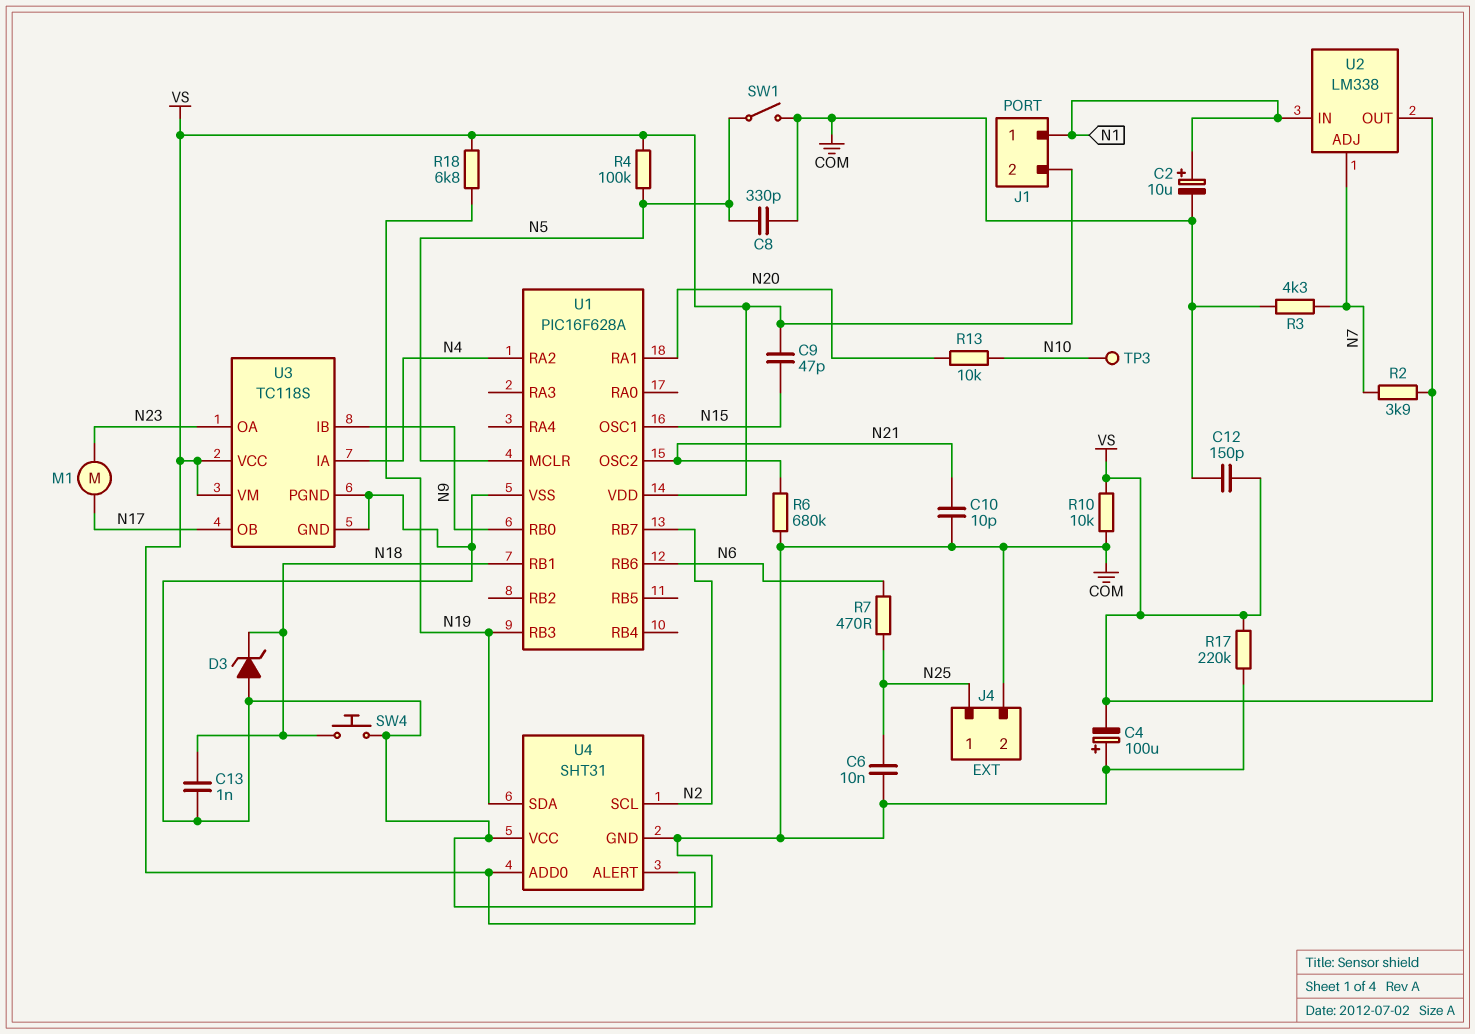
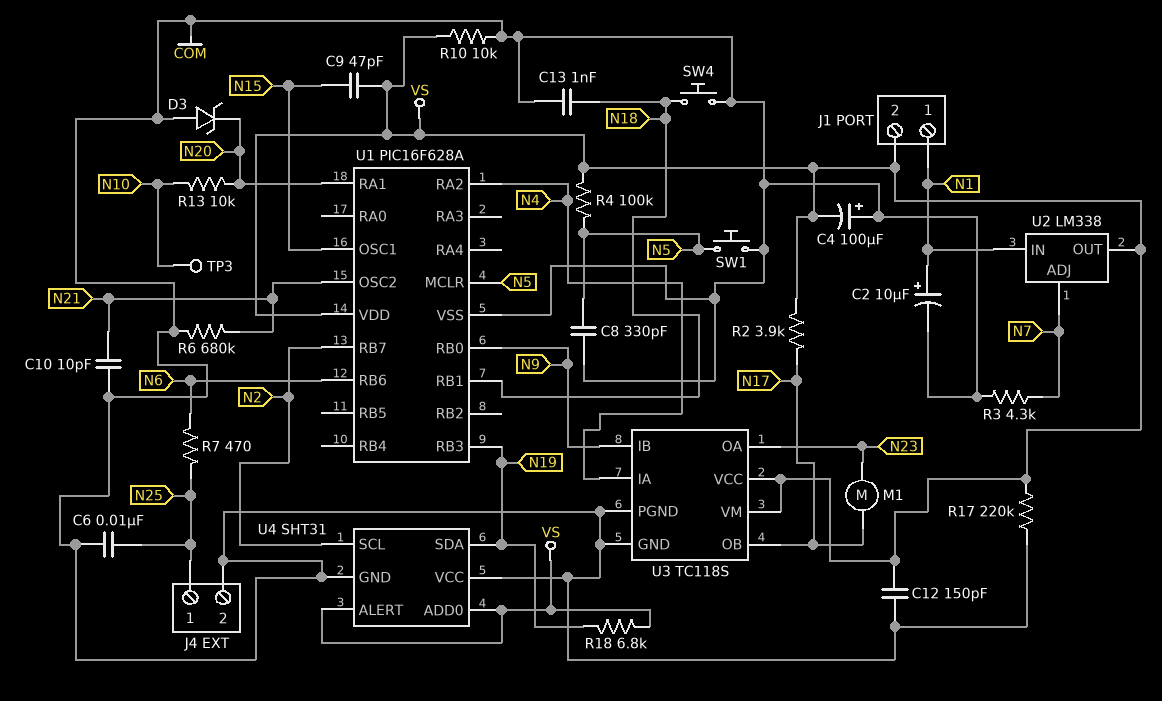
D3: zener (A COM, K N18) -> zener (A COM, K N20)
R2: 3.9k (N7, VS) -> 3.9k (N17, VS)
SW1: switch (COM, N5) -> button (COM, N5)

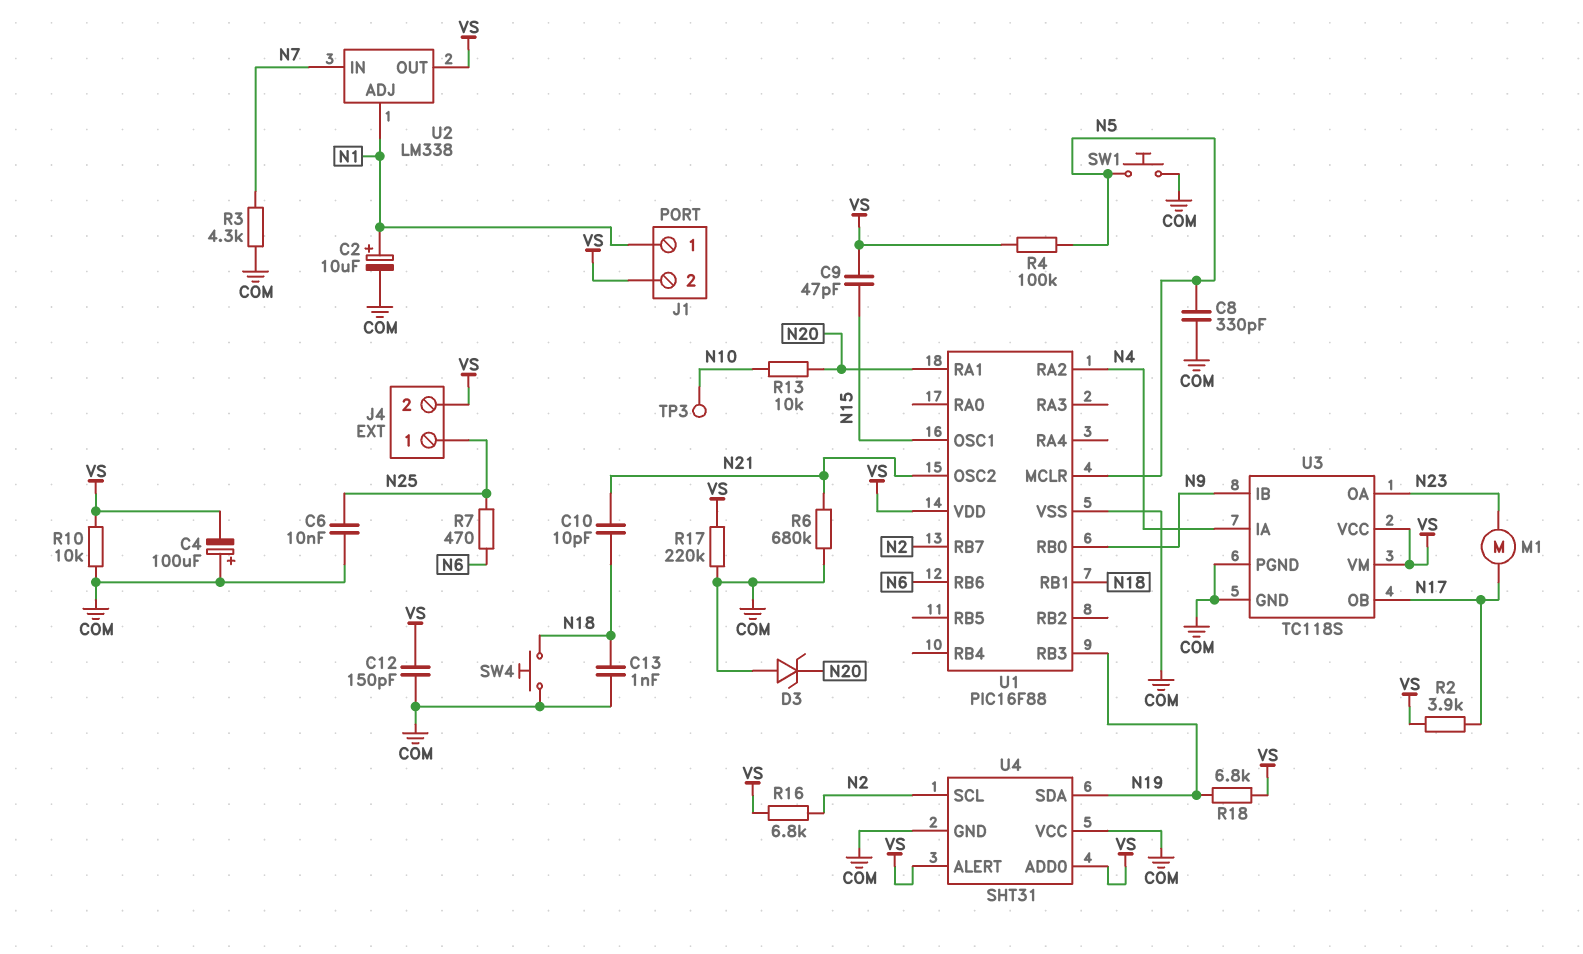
C10: 10pF (COM, N21) -> 10pF (N18, N21)
J4 pin 2: COM -> VS
R16: none -> 6.8k (N2, VS)
U1: PIC16F628A -> PIC16F88
U2 pin ADJ: N7 -> N1
U2 pin IN: N1 -> N7

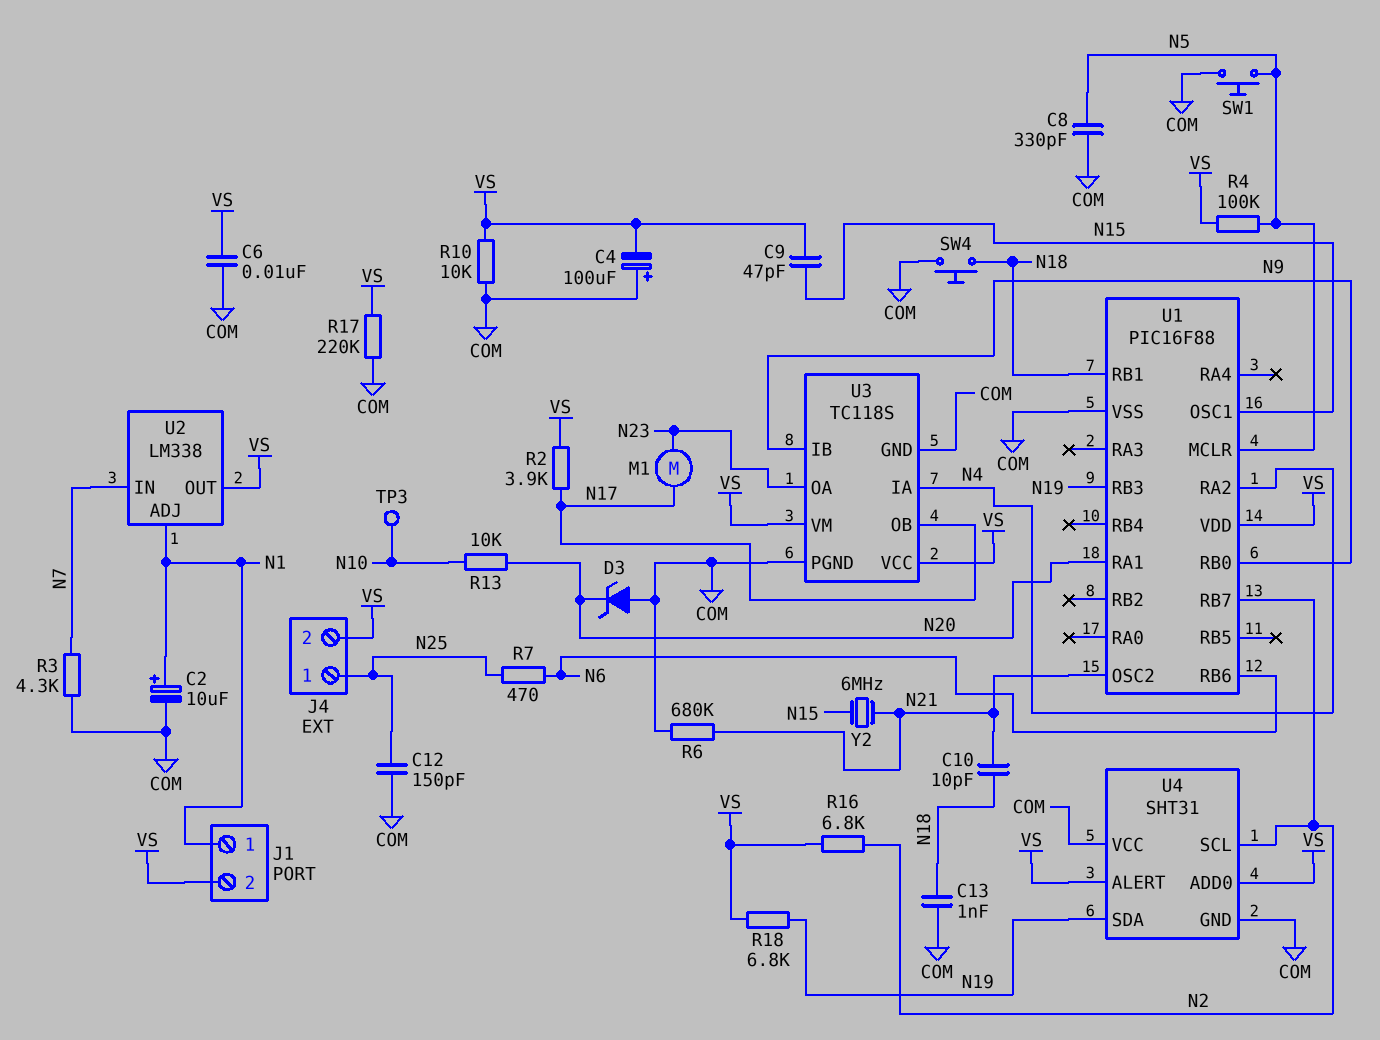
C6: 10nF (COM, N25) -> 10nF (COM, VS)
C12: 150pF (COM, VS) -> 150pF (COM, N25)
Y2: none -> 6MHz (N15, N21)

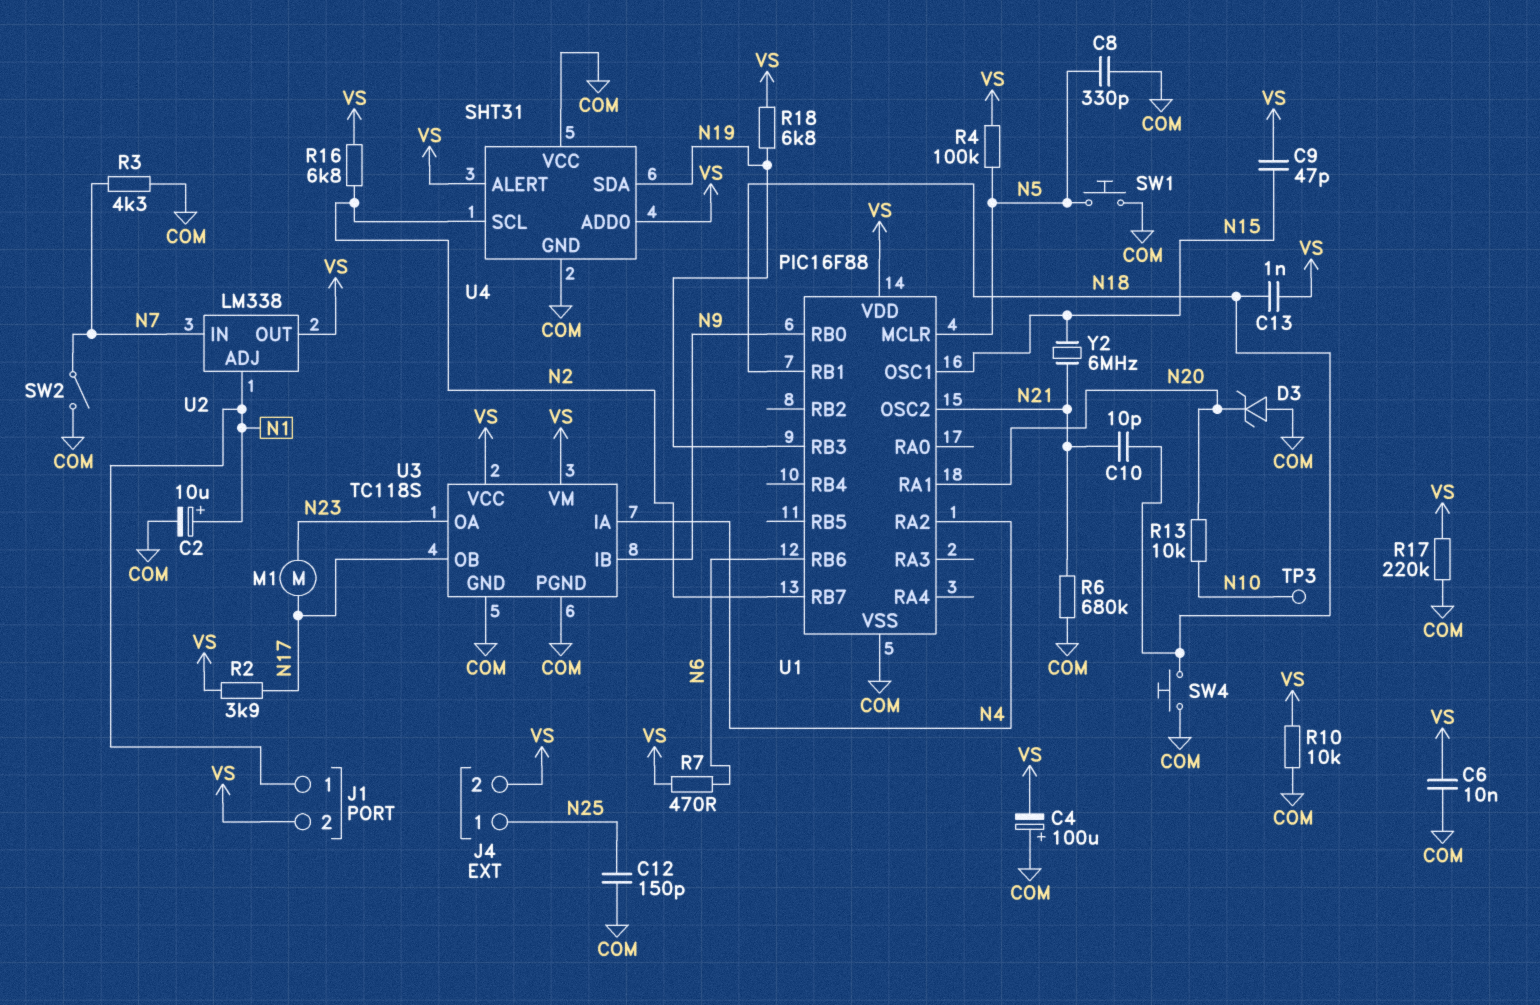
C13: 1nF (COM, N18) -> 1nF (N18, VS)
R7: 470 (N6, N25) -> 470 (N6, VS)
SW2: none -> switch (COM, N7)

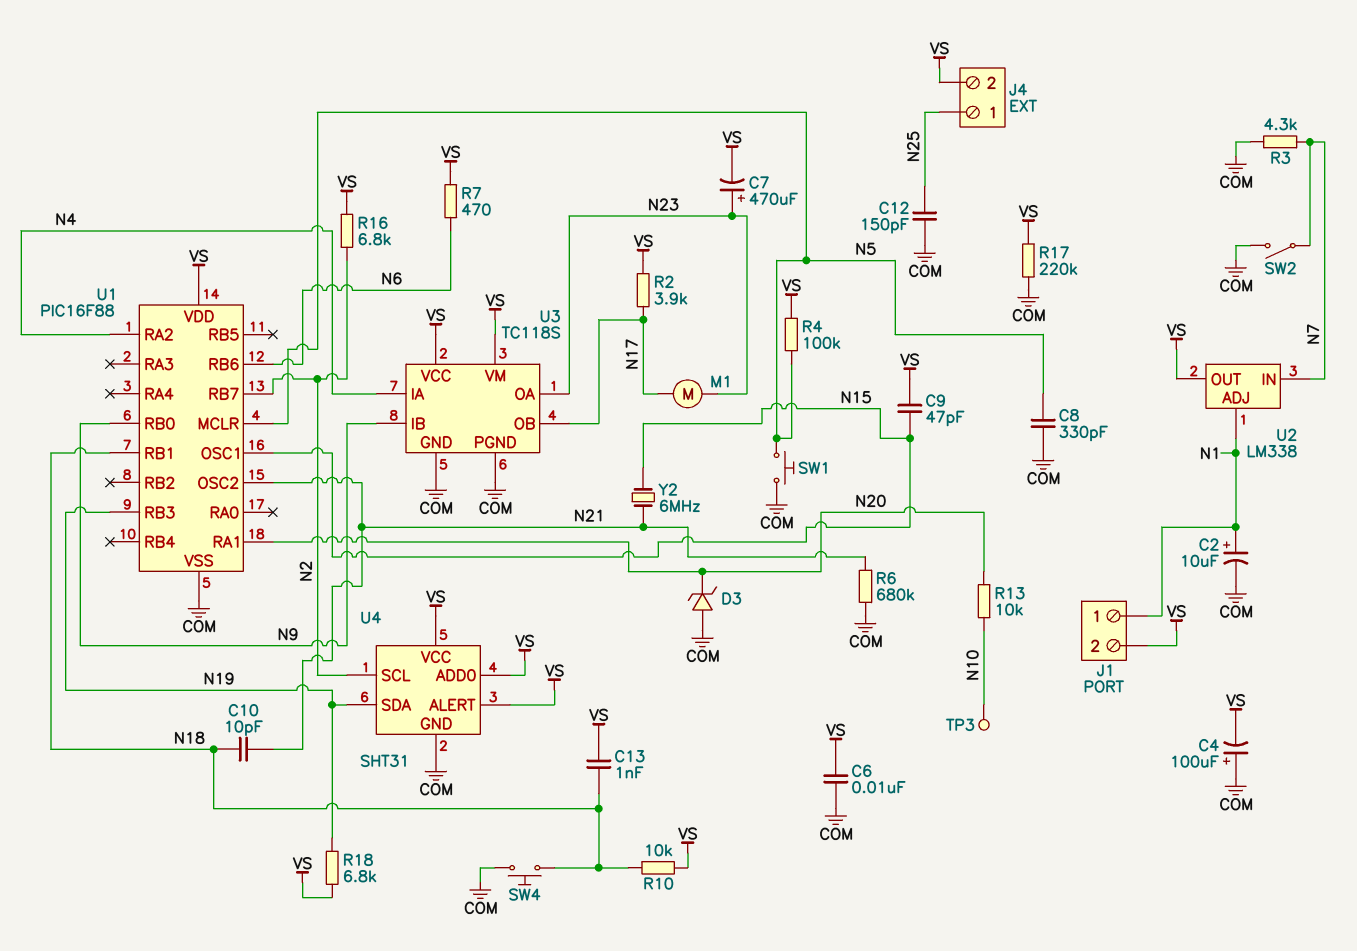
C7: none -> 470uF (plus N23, minus VS)
R10: 10k (COM, VS) -> 10k (N18, VS)
U4 pin VCC: COM -> VS

